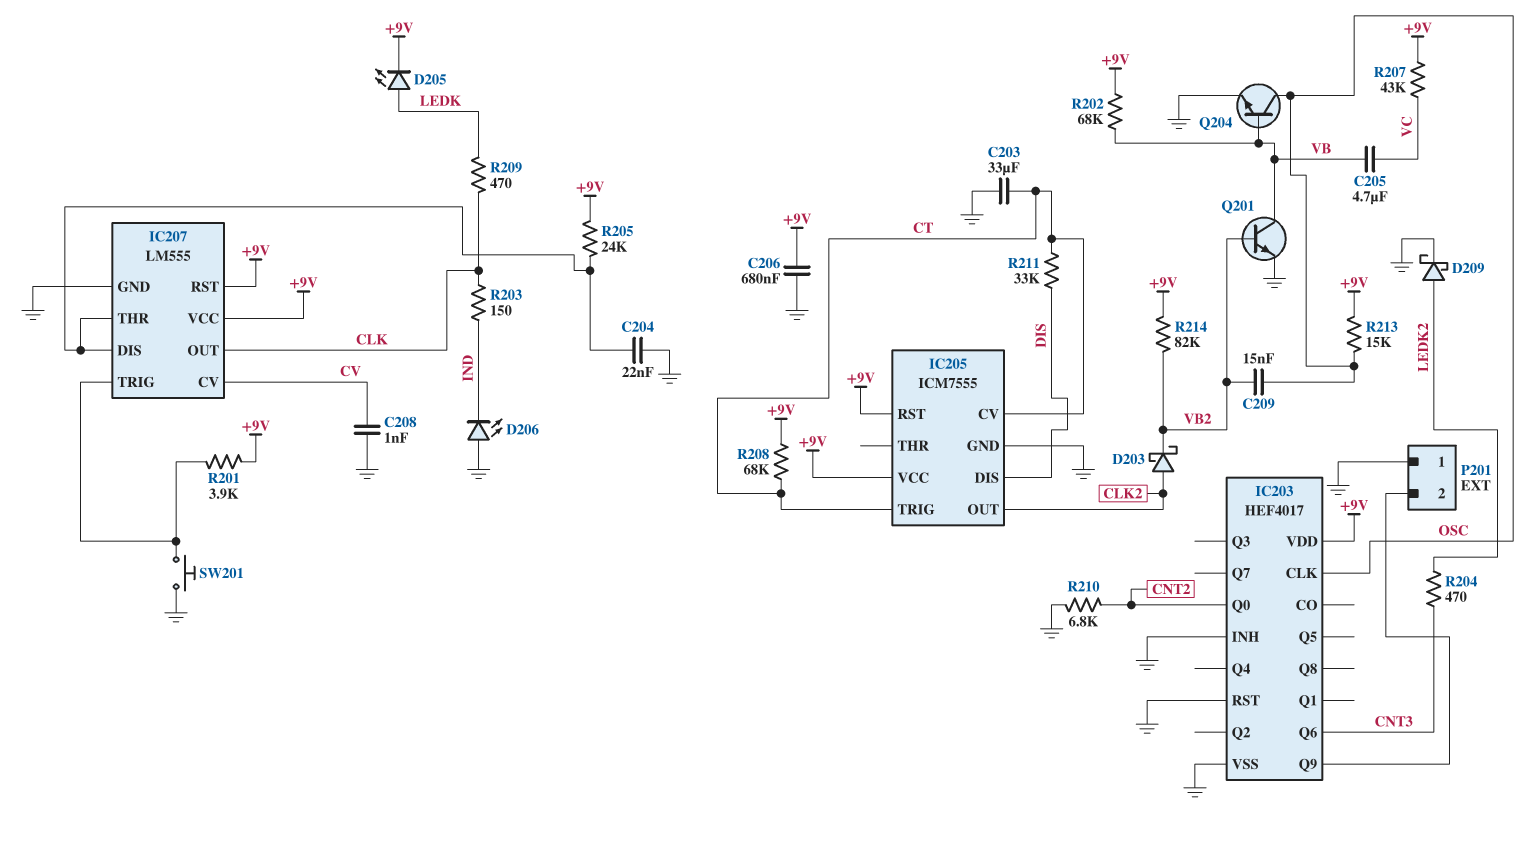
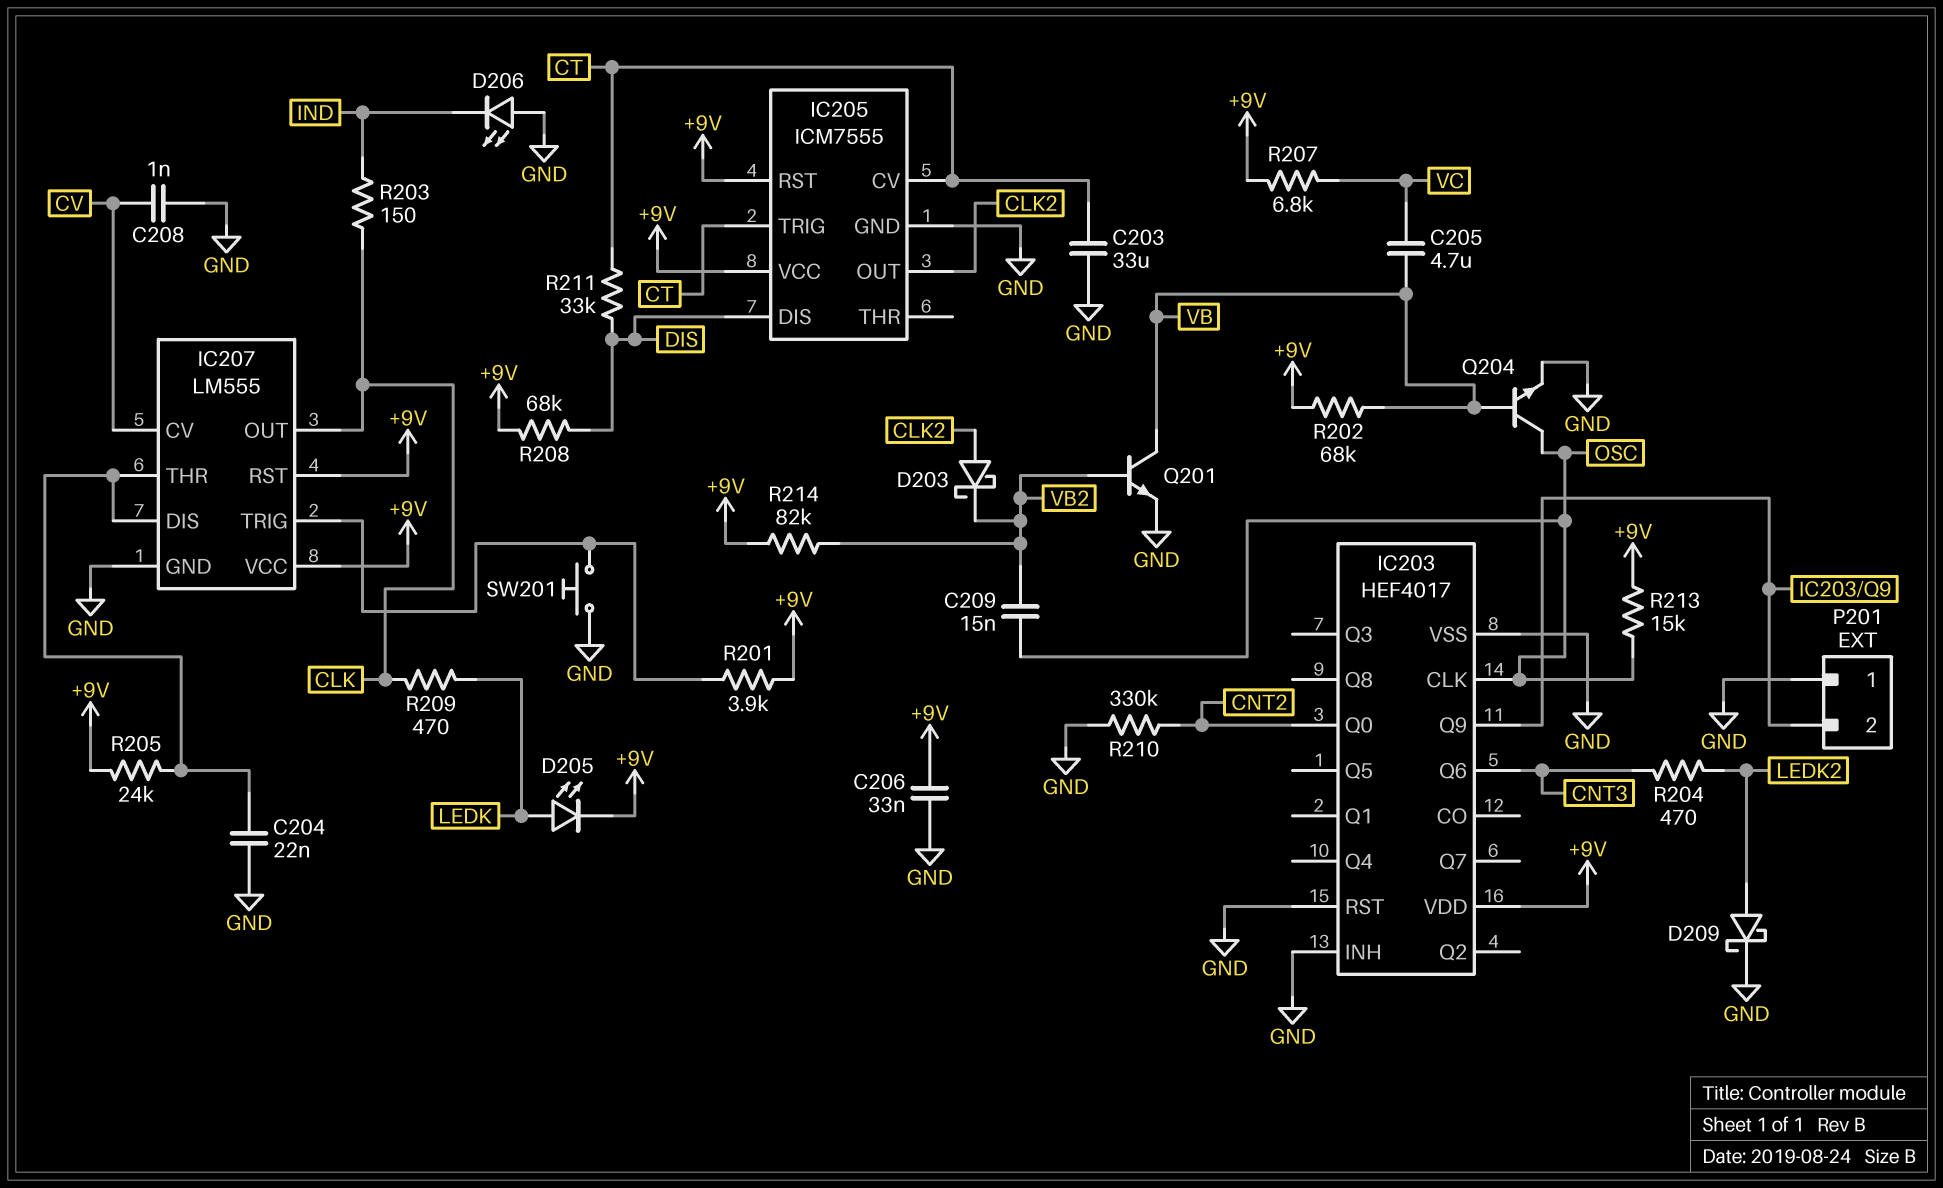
C206: 680nF (+9V, GND) -> 33nF (+9V, GND)
R207: 43k (+9V, VC) -> 6.8k (+9V, VC)
R208: 68k (+9V, CT) -> 68k (+9V, DIS)
R210: 6.8k (CNT2, GND) -> 330k (CNT2, GND)

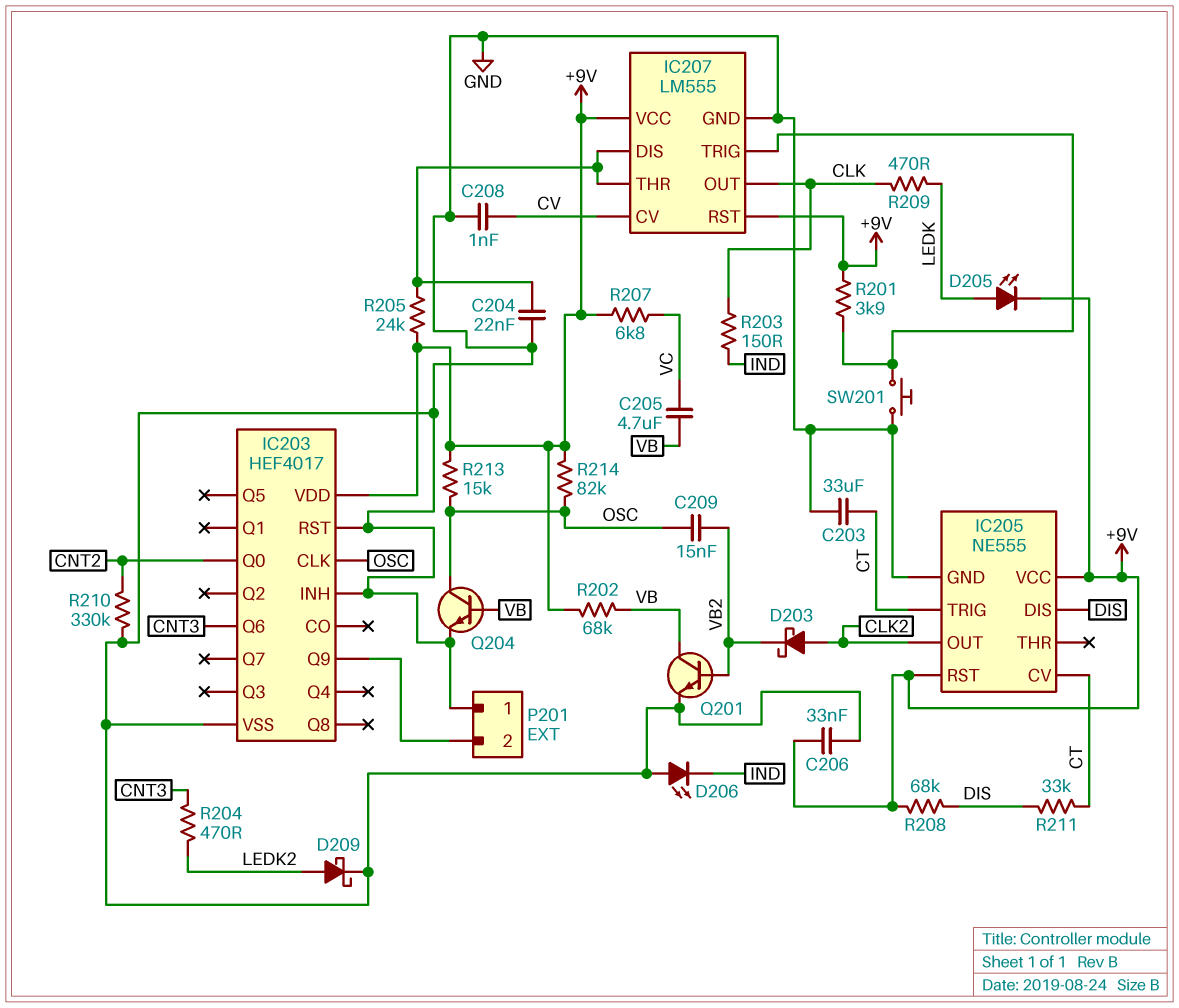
IC205: ICM7555 -> NE555
R214: 82k (+9V, VB2) -> 82k (+9V, OSC)

